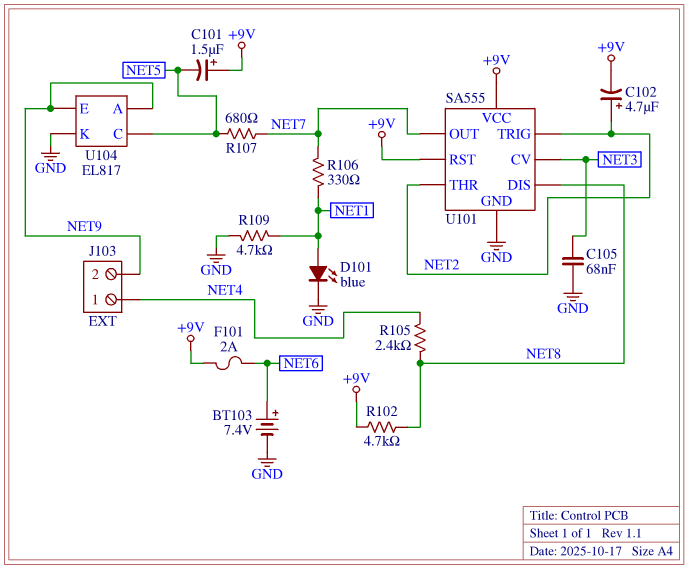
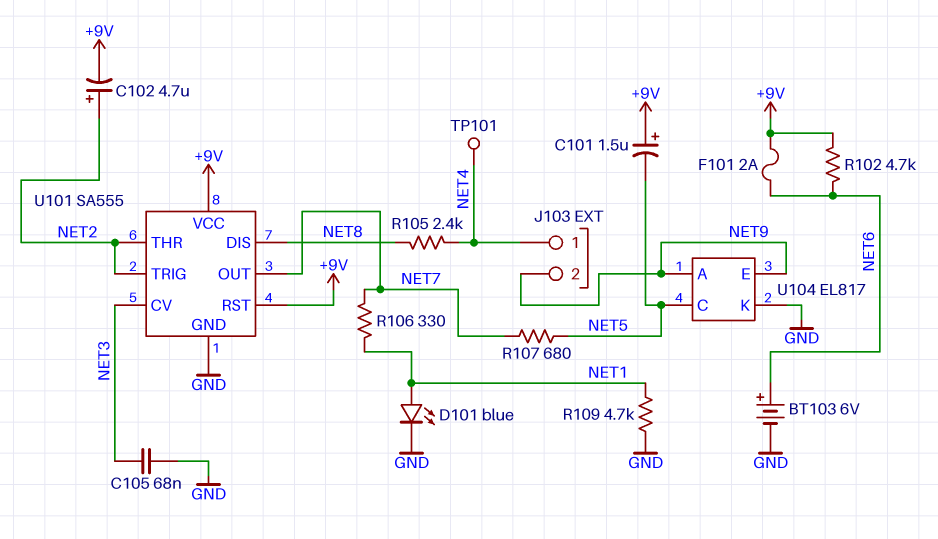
BT103: 7.4V (plus NET6, minus GND) -> 6V (plus NET6, minus GND)
R102: 4.7k (+9V, NET8) -> 4.7k (+9V, NET6)
TP101: none -> test point (NET4)

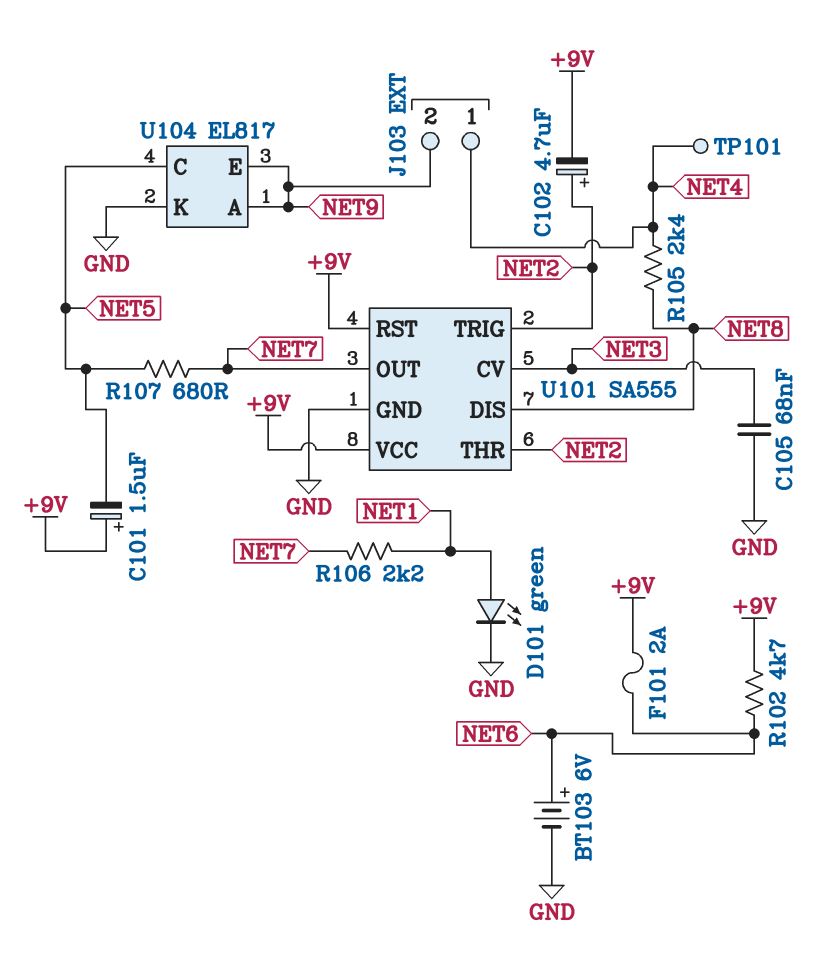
D101: LED blue (A NET1, K GND) -> LED green (A NET1, K GND)
R106: 330 (NET1, NET7) -> 2.2k (NET1, NET7)
R109: 4.7k (GND, NET1) -> none

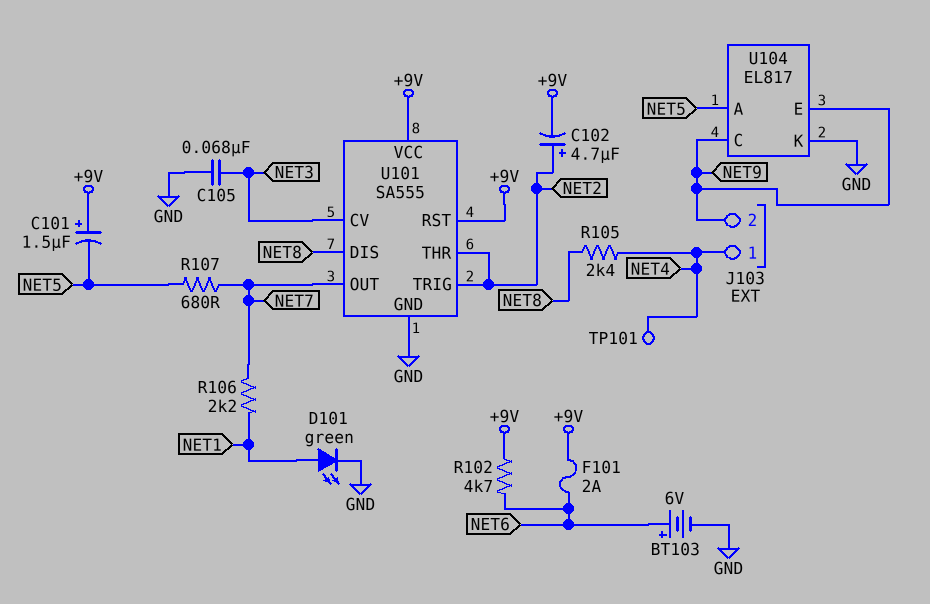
U104 pin A: NET9 -> NET5
U104 pin C: NET5 -> NET9

